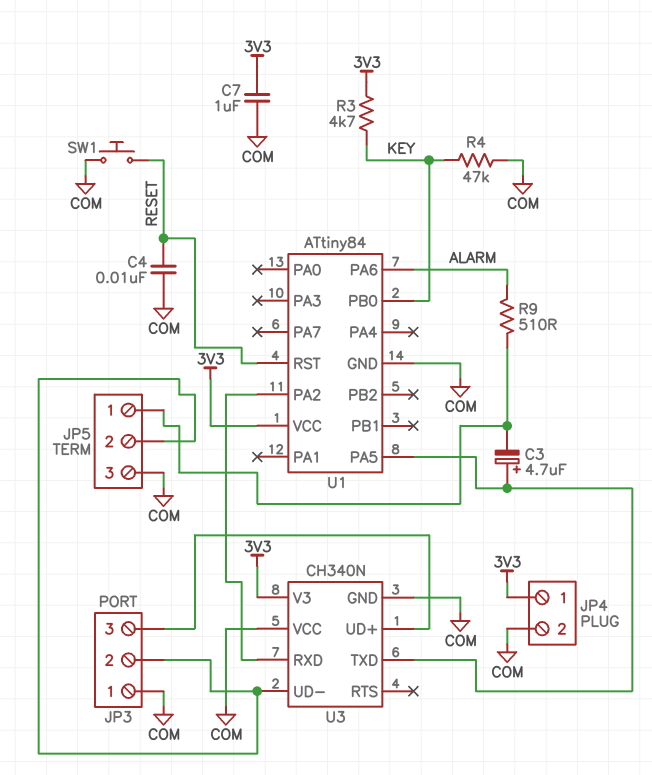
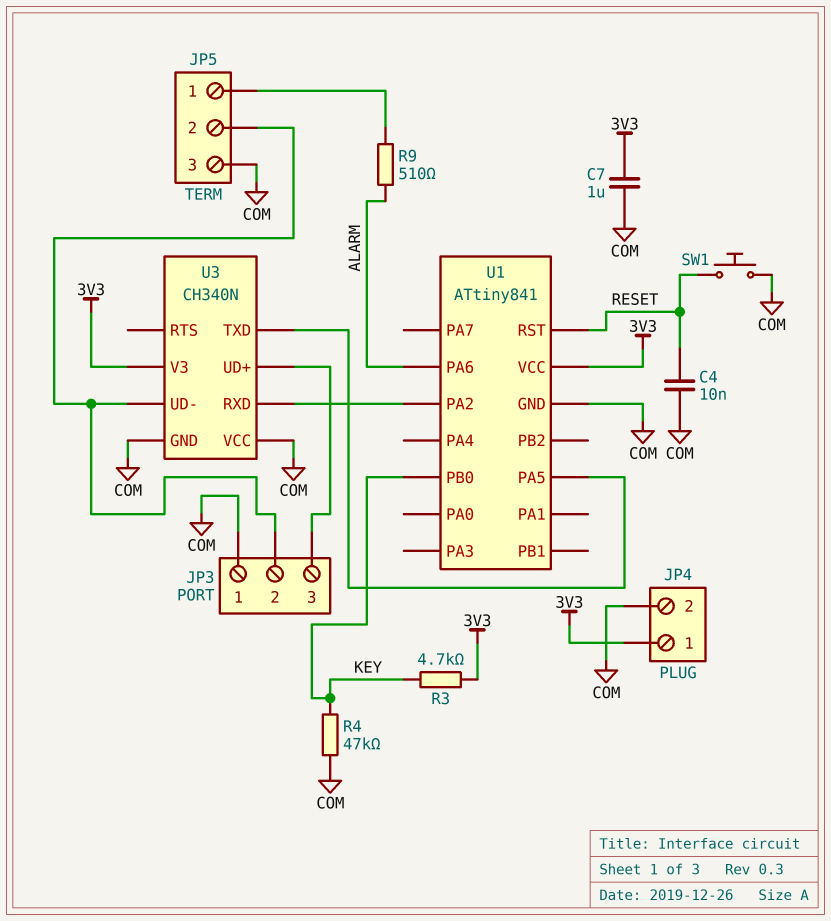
C3: 4.7uF (plus U1/PA5, minus JP5/1) -> none
U1: ATtiny84 -> ATtiny841

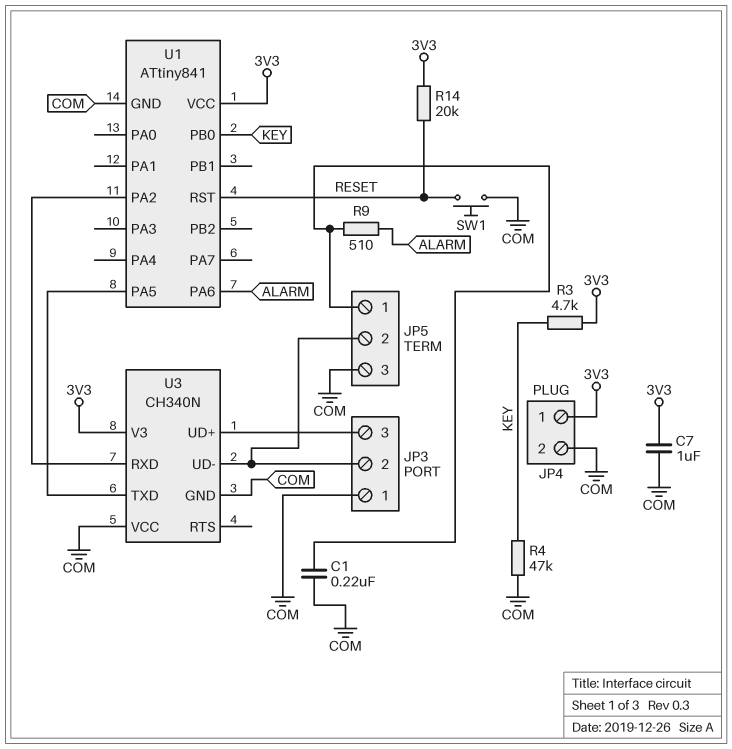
C1: none -> 220nF (COM, JP5/1)
C4: 10nF (COM, RESET) -> none
R14: none -> 20k (3V3, RESET)

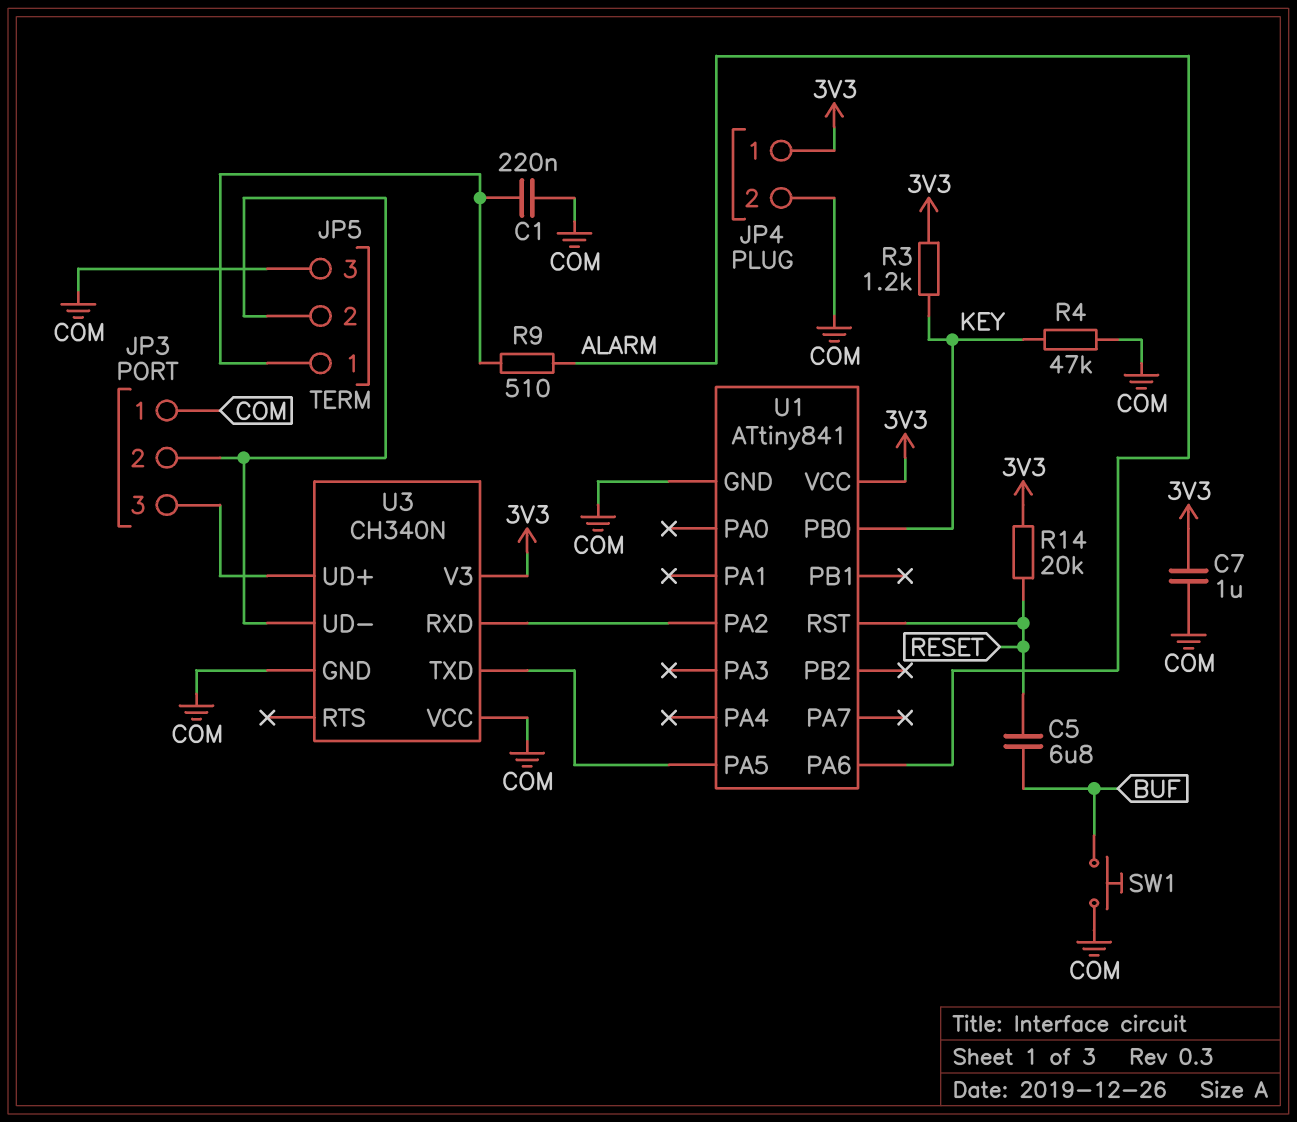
C5: none -> 6.8uF (BUF, RESET)
R3: 4.7k (3V3, KEY) -> 1.2k (3V3, KEY)
SW1: button (COM, RESET) -> button (BUF, COM)

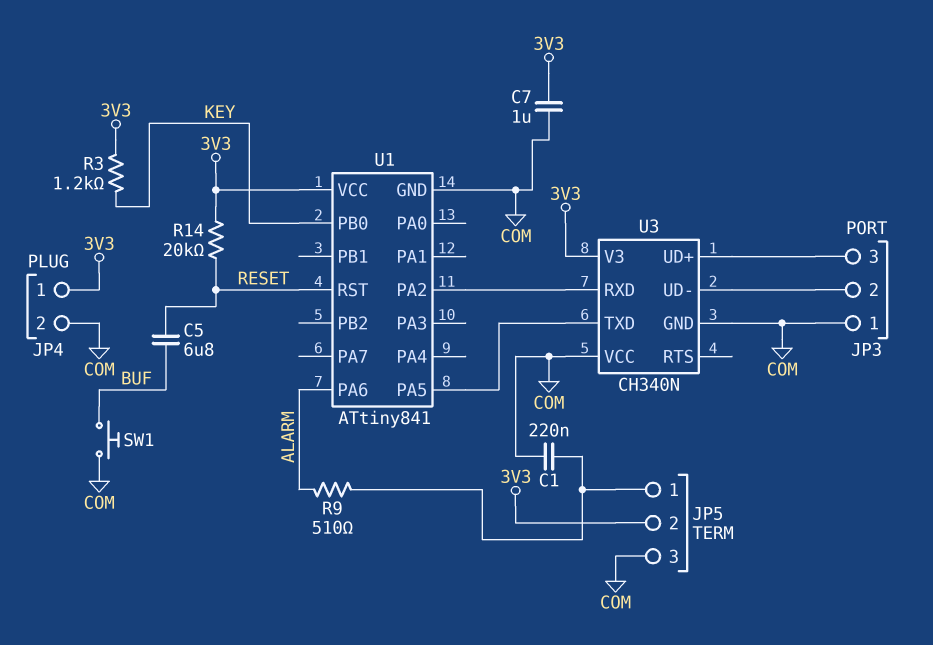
JP5 pin 2: JP3/2 -> 3V3
R4: 47k (COM, KEY) -> none

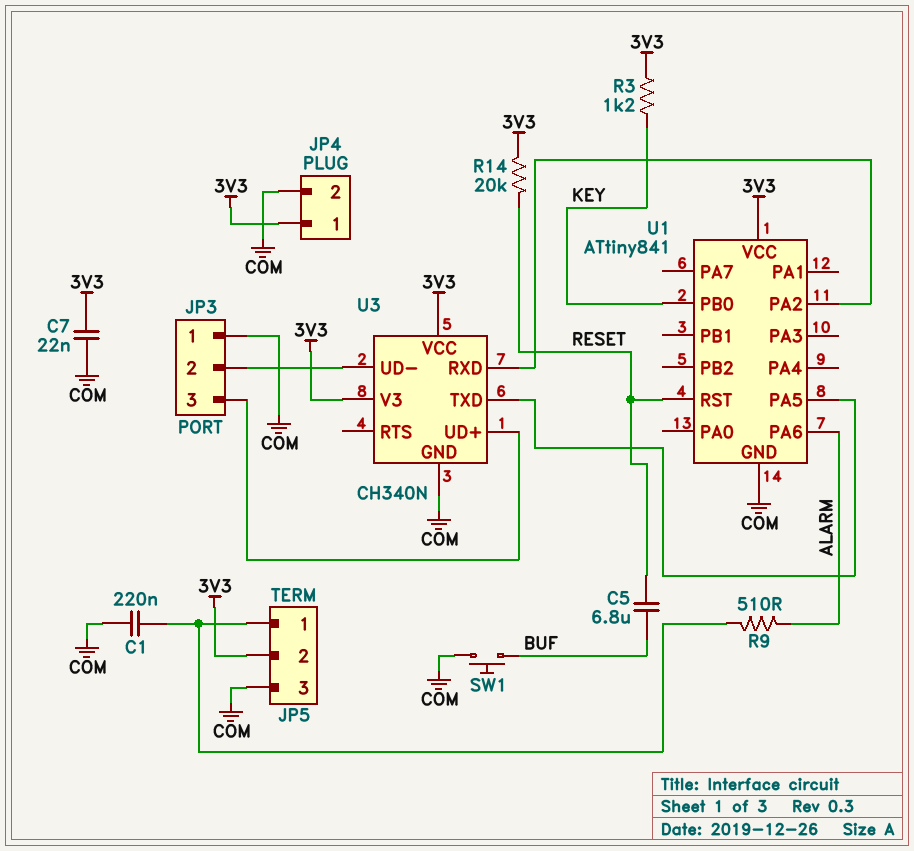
C7: 1uF (3V3, COM) -> 22nF (3V3, COM)
U3 pin VCC: COM -> 3V3

